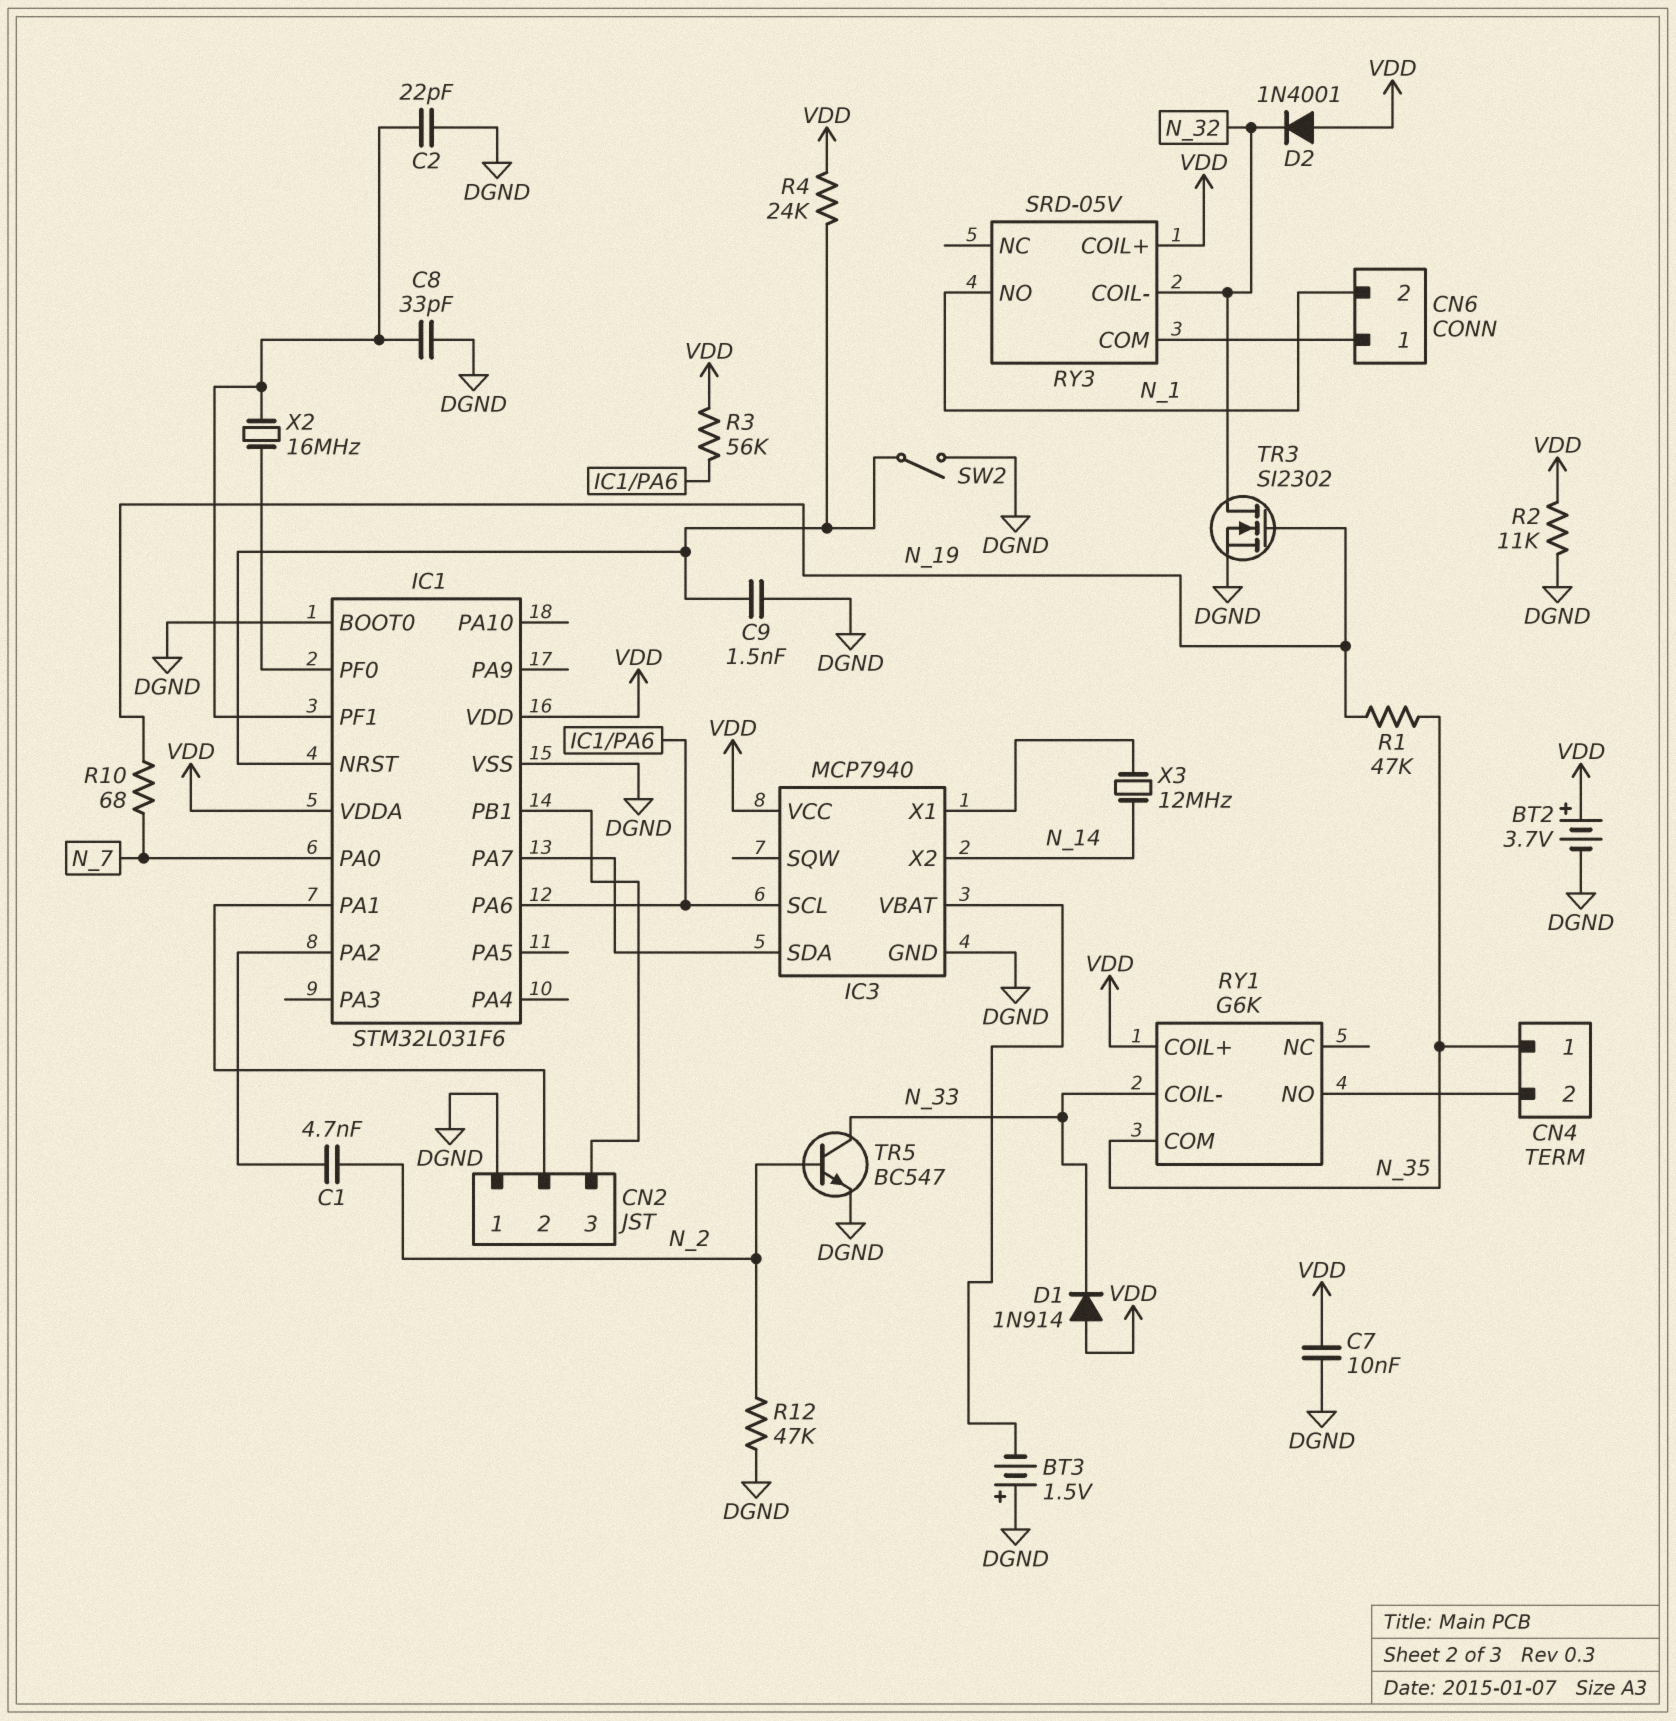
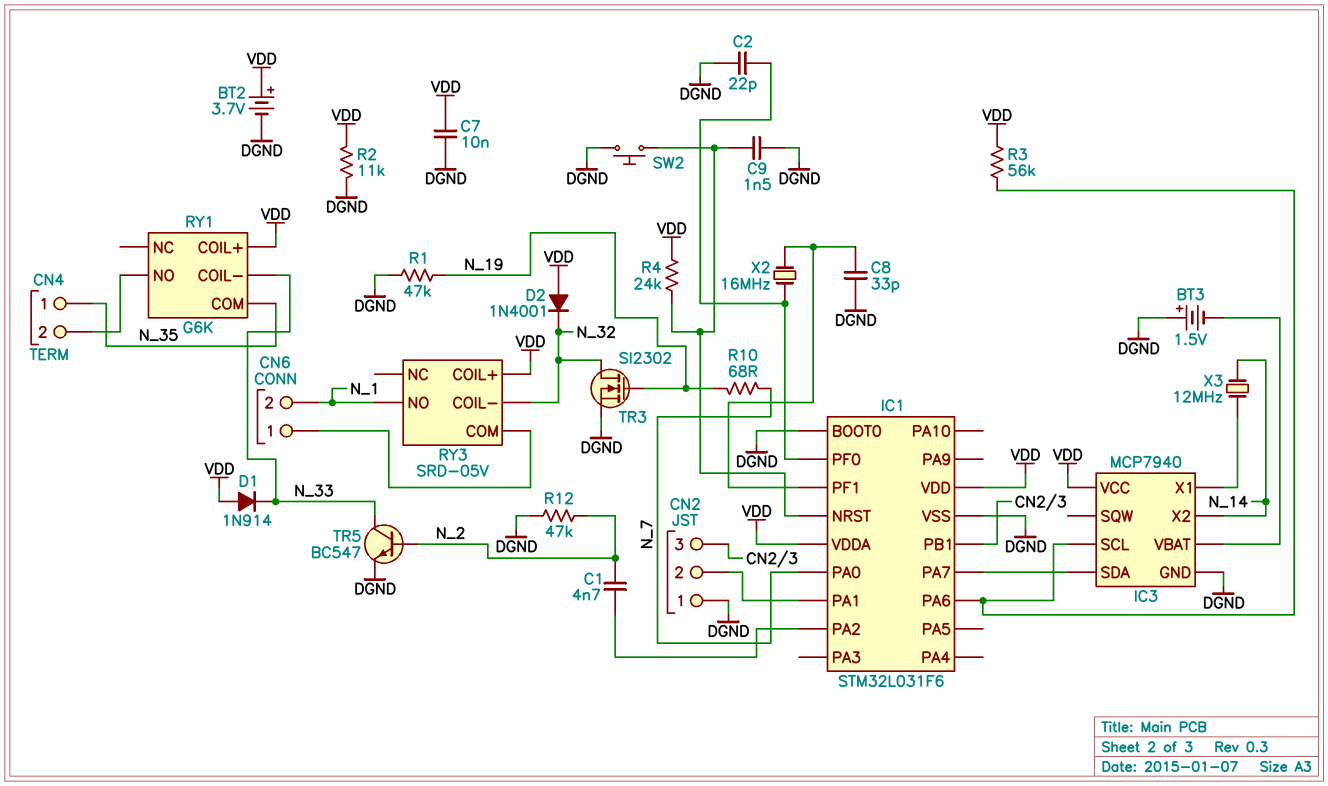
C2: 22pF (DGND, IC1/PF1) -> 22pF (DGND, IC1/PF0)
R1: 47k (N_19, N_35) -> 47k (DGND, N_19)
SW2: switch (DGND, IC1/NRST) -> button (DGND, IC1/NRST)

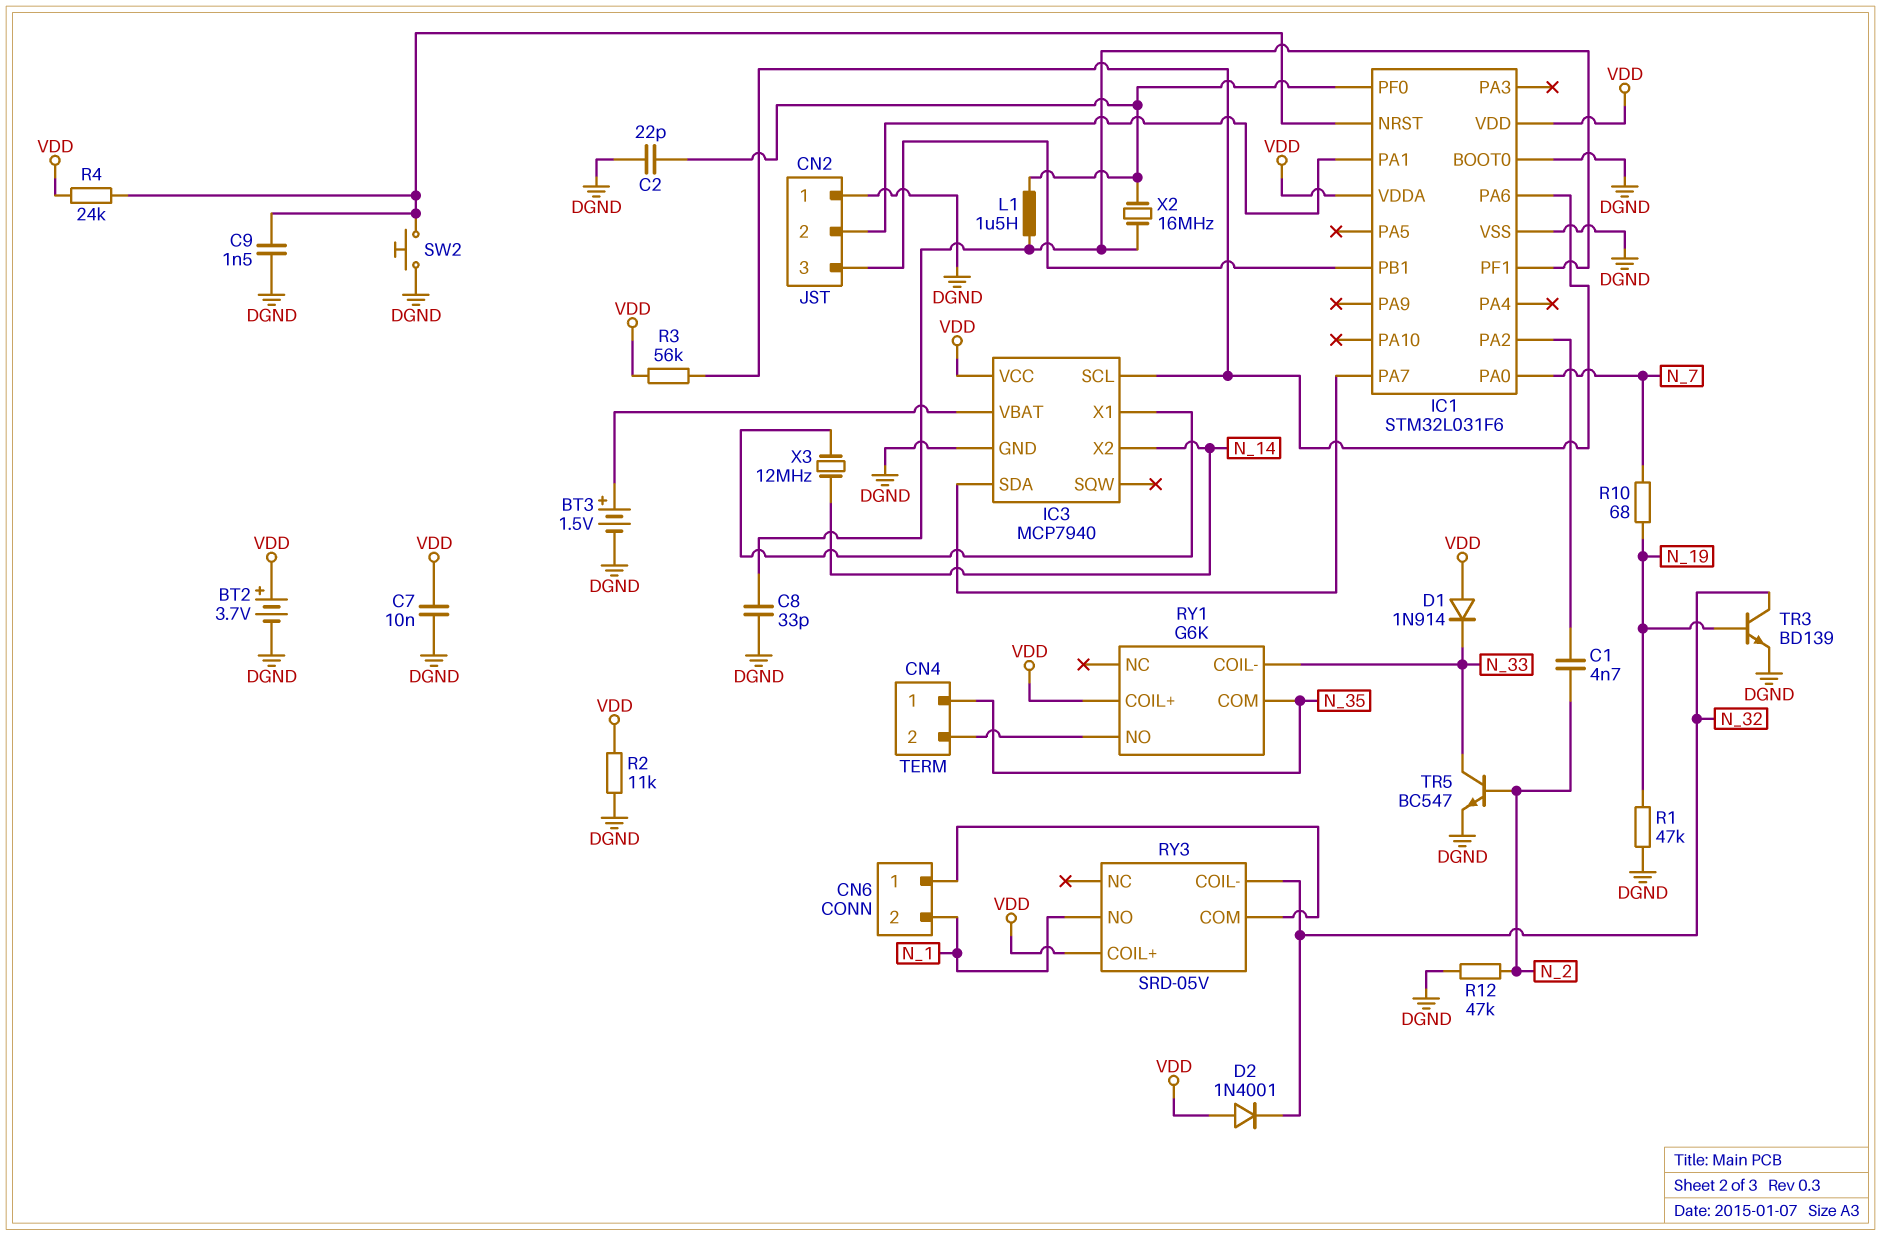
BT3: 1.5V (plus DGND, minus IC3/VBAT) -> 1.5V (plus IC3/VBAT, minus DGND)
L1: none -> 1.5uH (IC1/PF0, IC1/PF1)
TR3: NMOS SI2302 (G N_19, D N_32, S DGND) -> NPN BD139 (B N_19, C N_32, E DGND)

